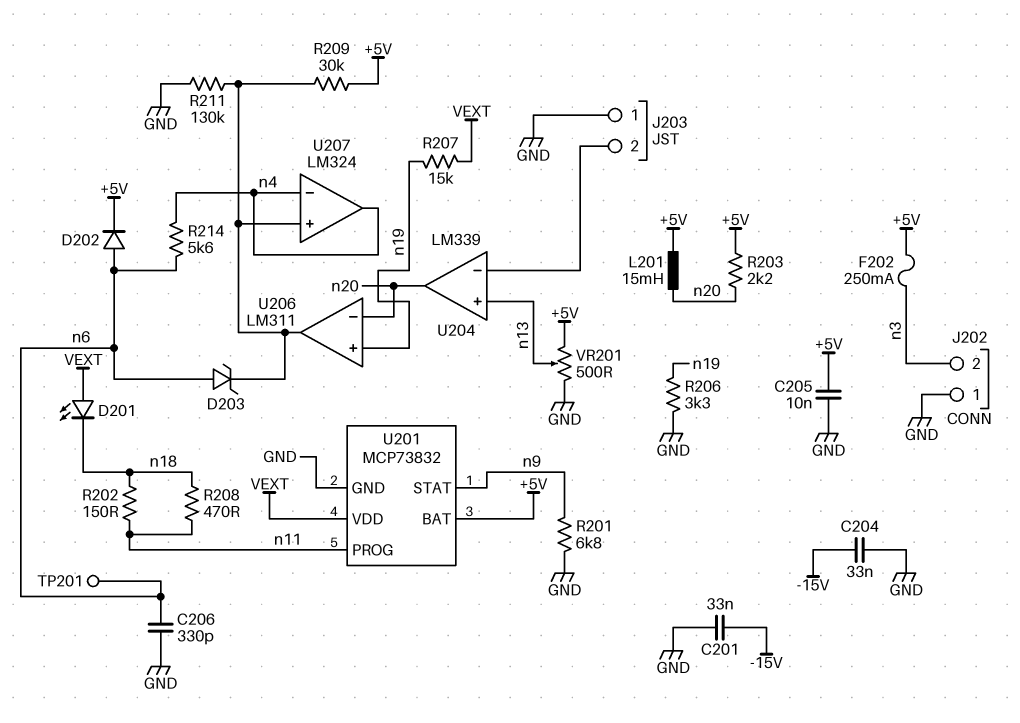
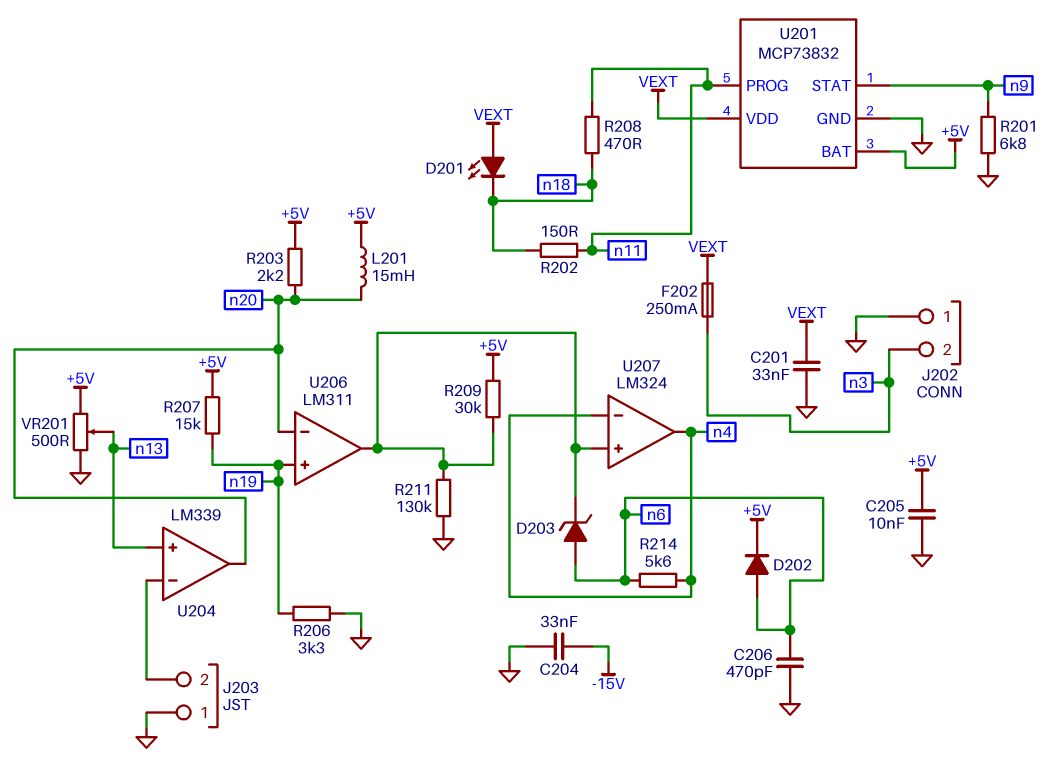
C201: 33nF (-15V, GND) -> 33nF (GND, VEXT)
C206: 330pF (GND, n6) -> 470pF (GND, n6)
F202: 250mA (+5V, n3) -> 250mA (VEXT, n3)
R207: 15k (VEXT, n19) -> 15k (+5V, n19)
TP201: test point (n6) -> none

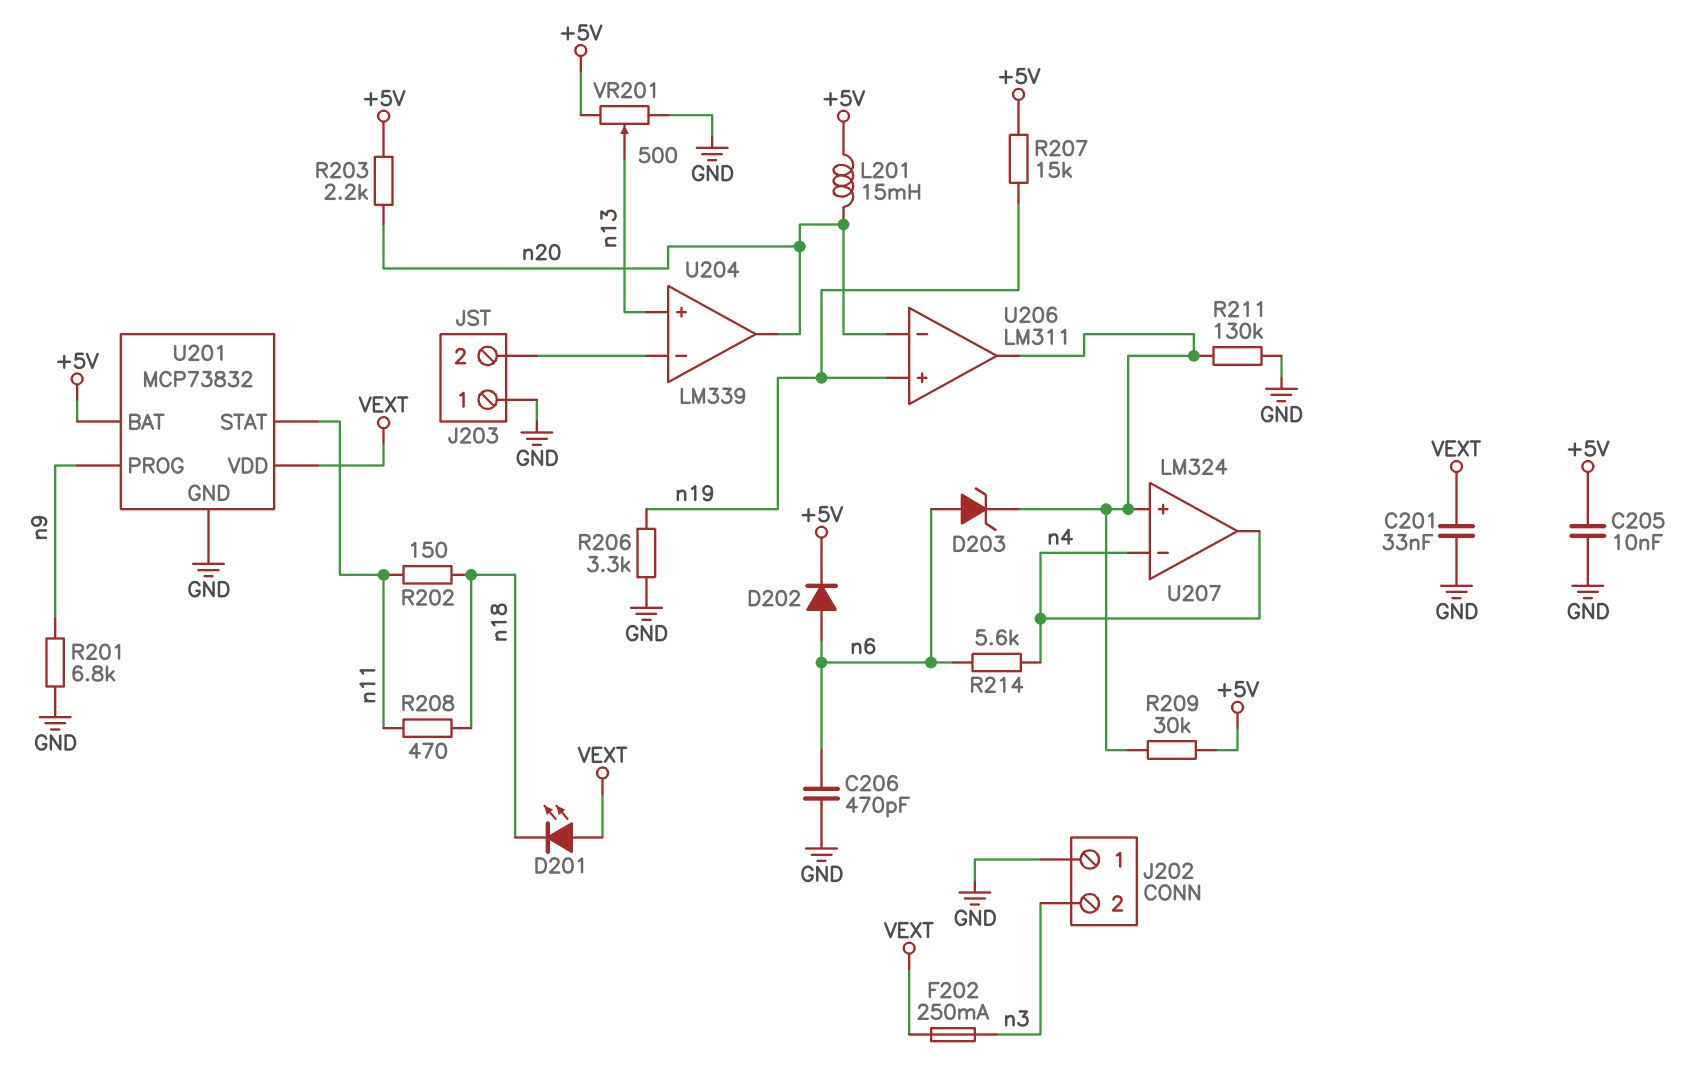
C204: 33nF (-15V, GND) -> none
U201 pin PROG: n11 -> n9
U201 pin STAT: n9 -> n11

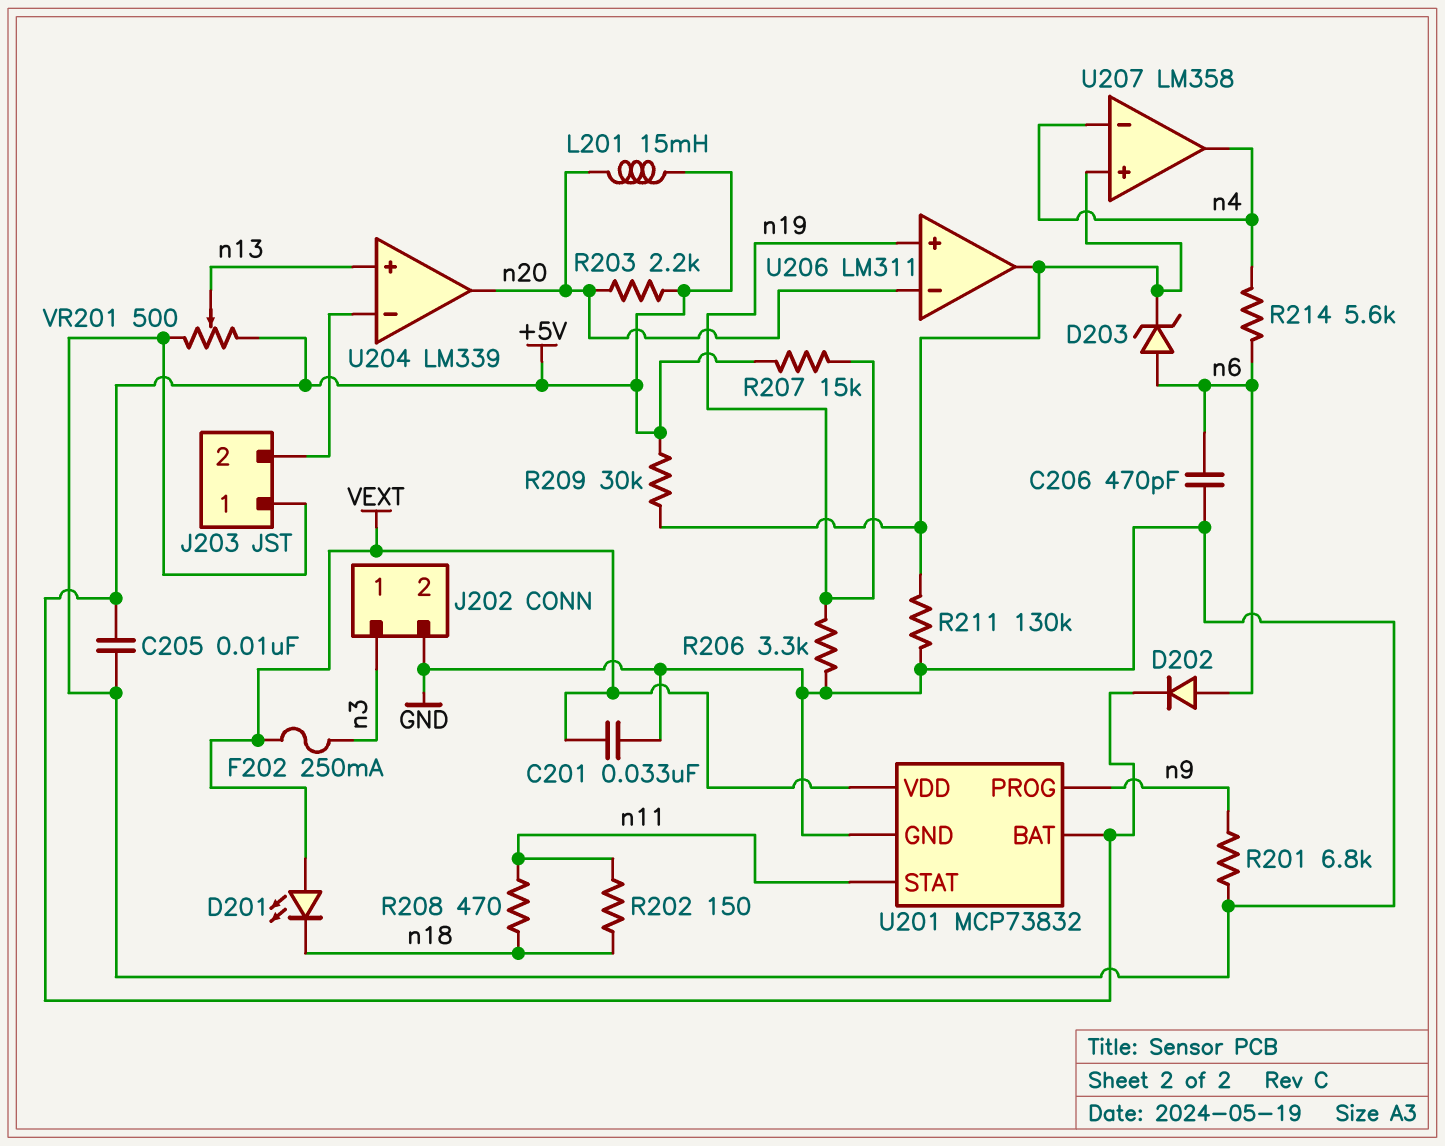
J202 pin 1: GND -> n3
J202 pin 2: n3 -> GND
U207: LM324 -> LM358

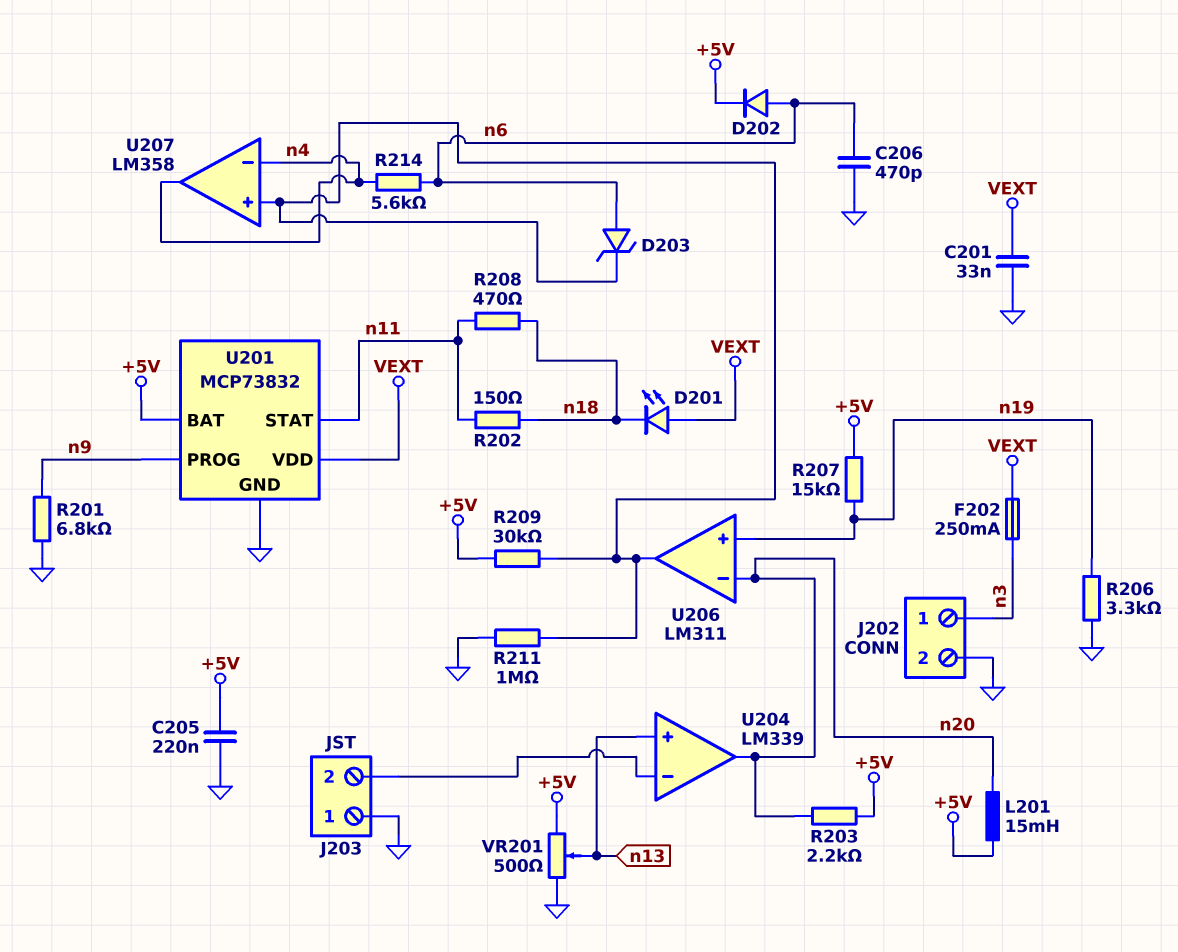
C205: 10nF (+5V, GND) -> 220nF (+5V, GND)
R211: 130k (GND, U206/out) -> 1M (GND, U206/out)

